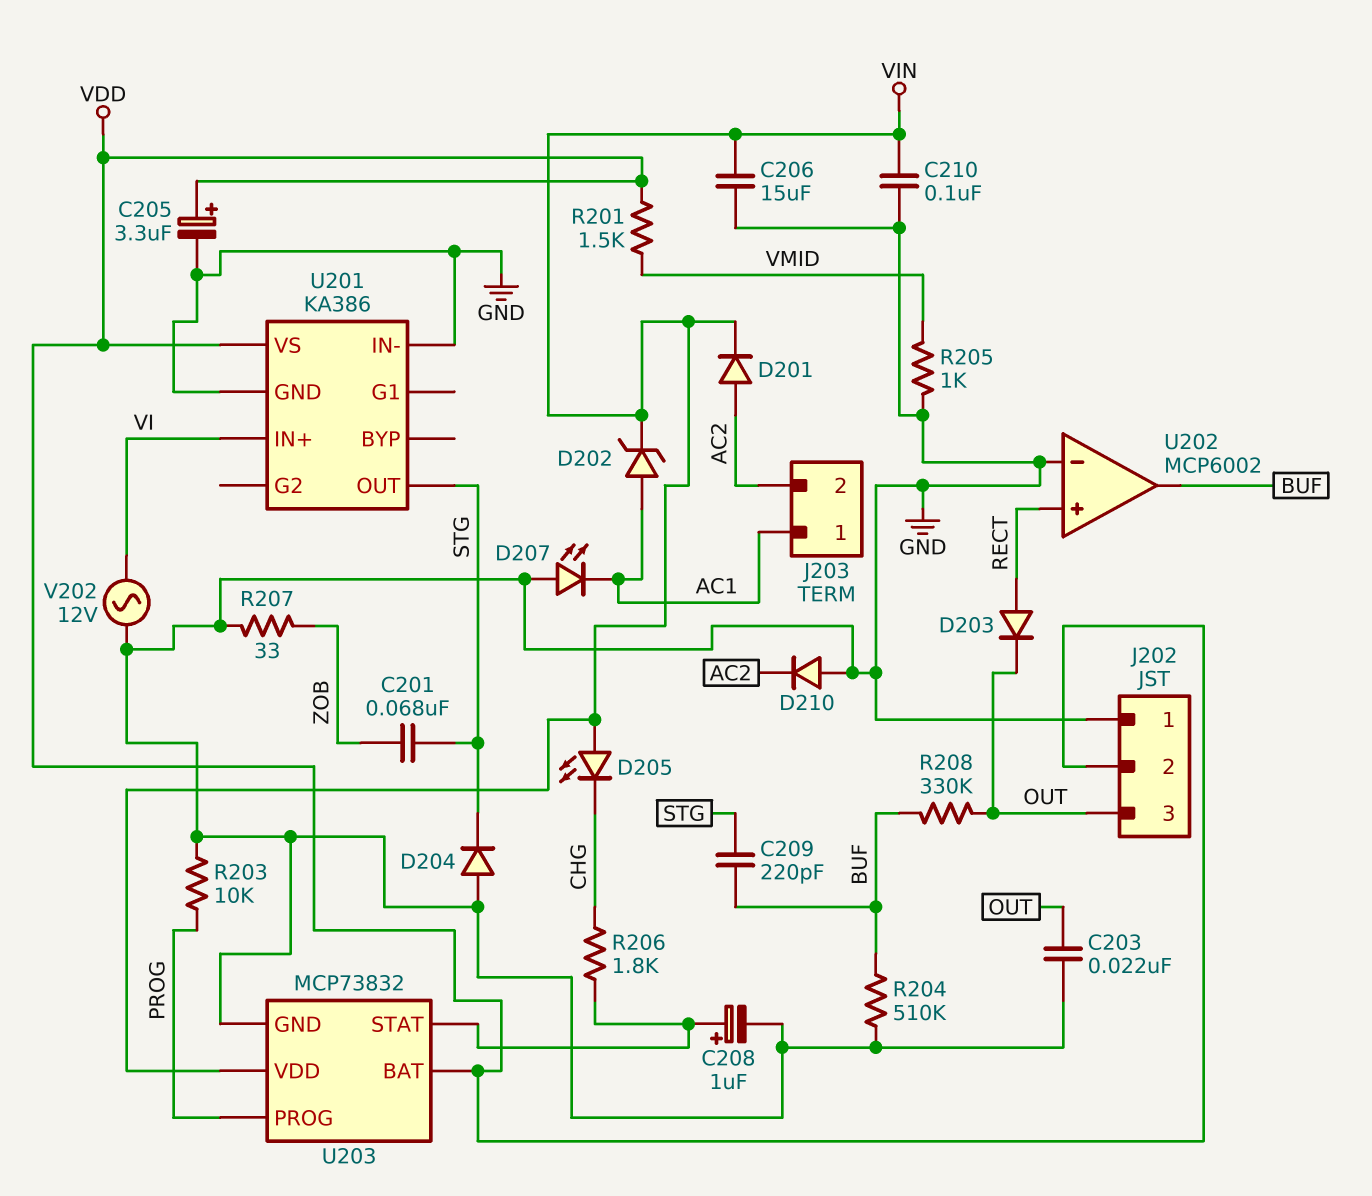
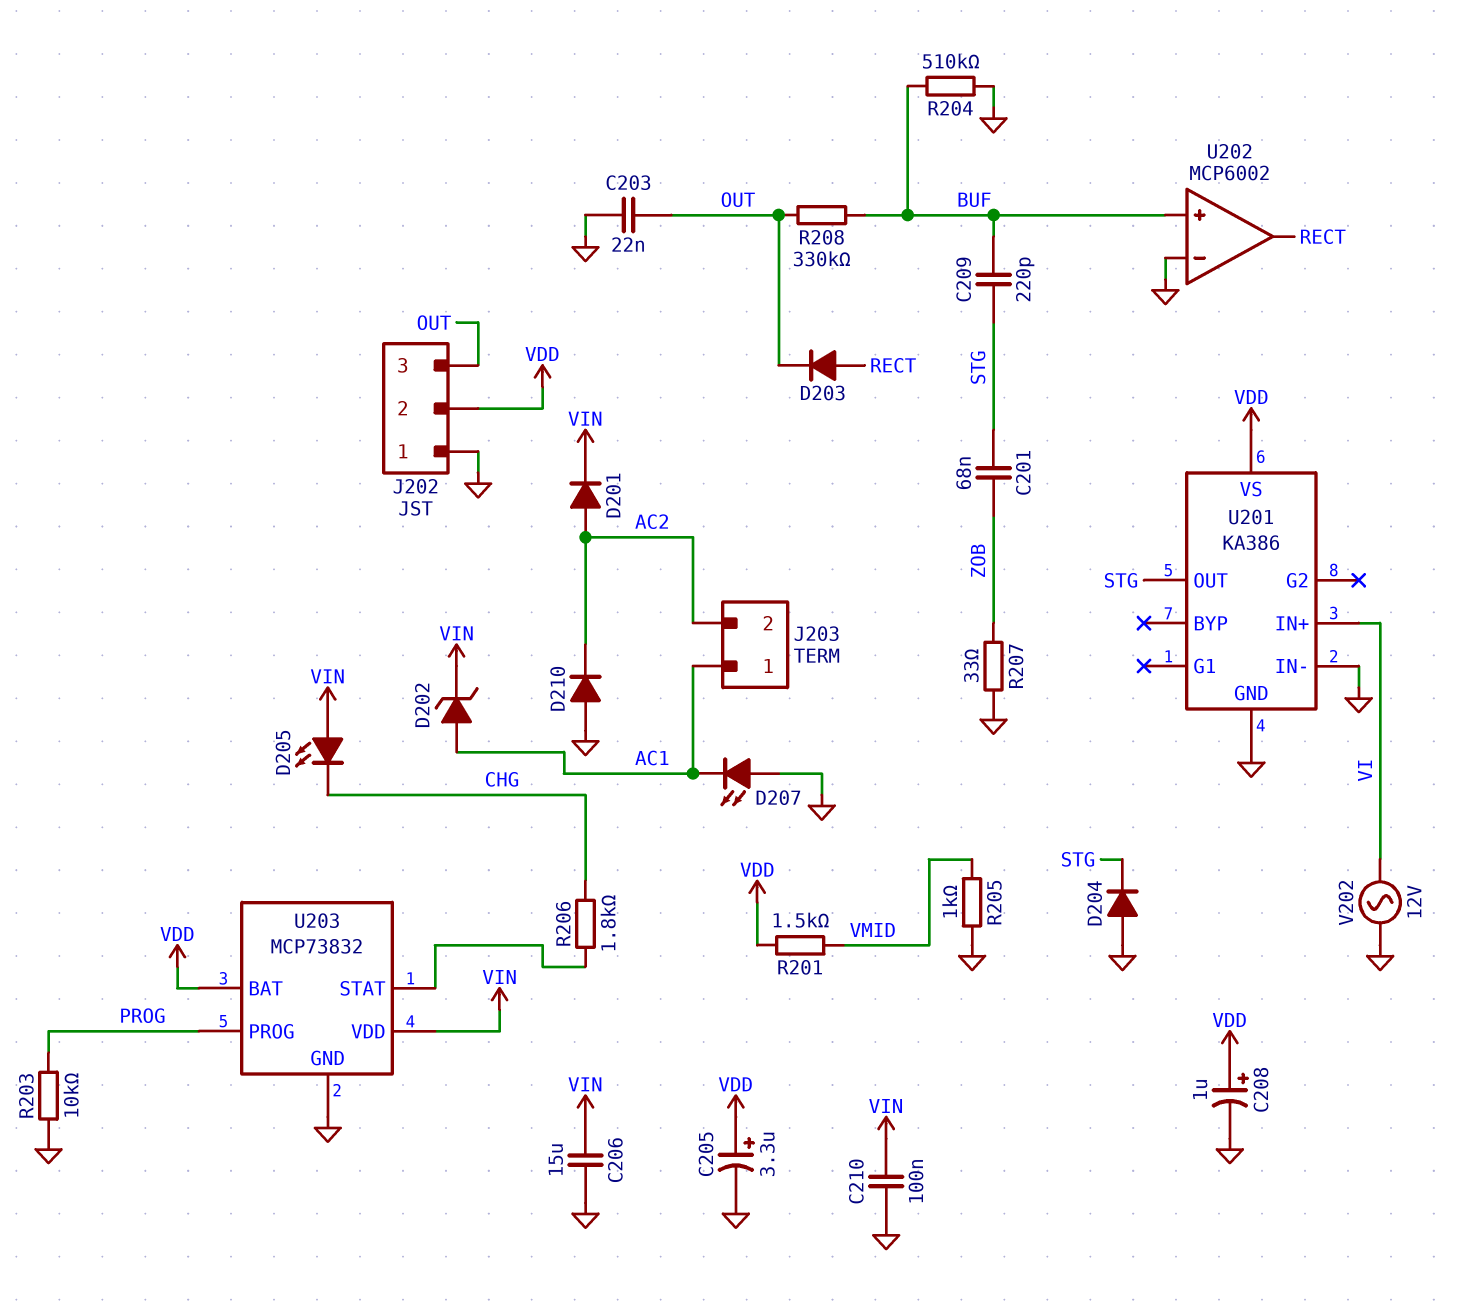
C208: 1uF (plus U203/STAT, minus GND) -> 1uF (plus VDD, minus GND)
U202 pin in+: RECT -> BUF
U202 pin out: BUF -> RECT

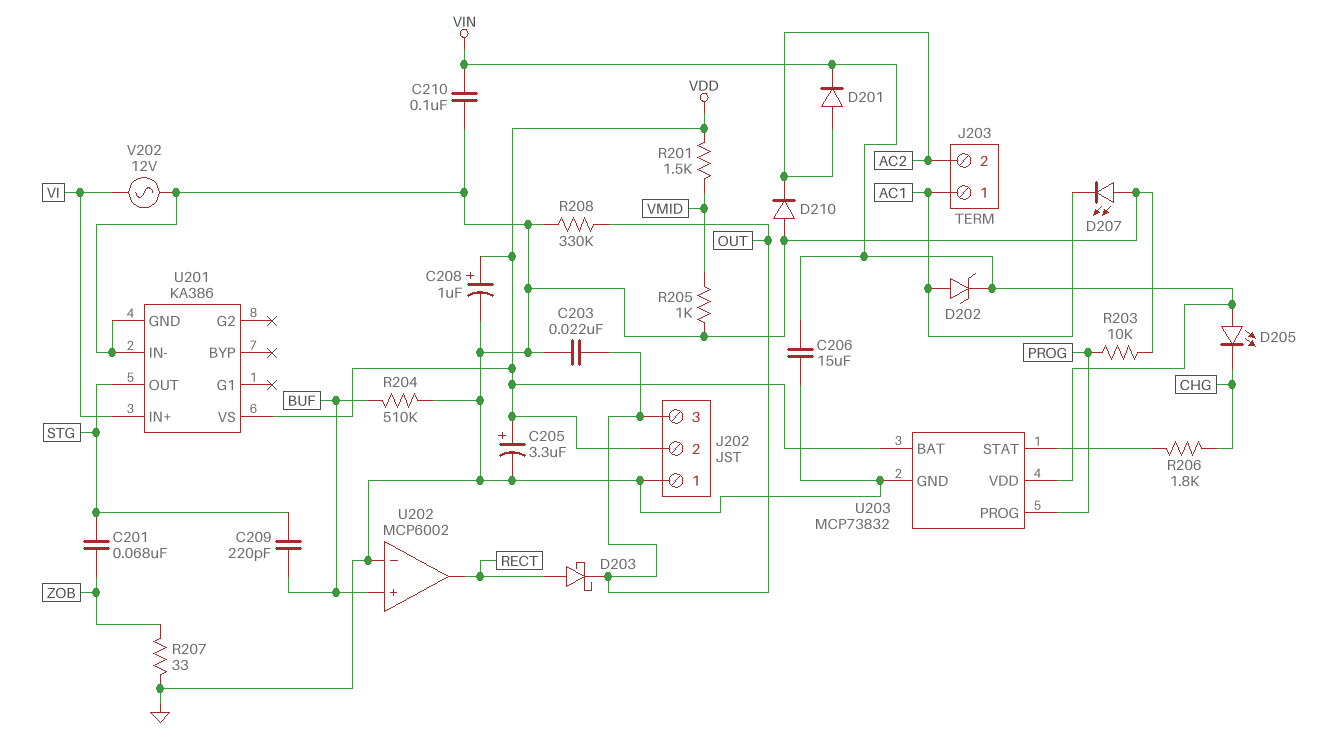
D203: diode (A RECT, K OUT) -> schottky (A RECT, K OUT)
D204: diode (A GND, K STG) -> none
R208: 330k (BUF, OUT) -> 330k (GND, OUT)

